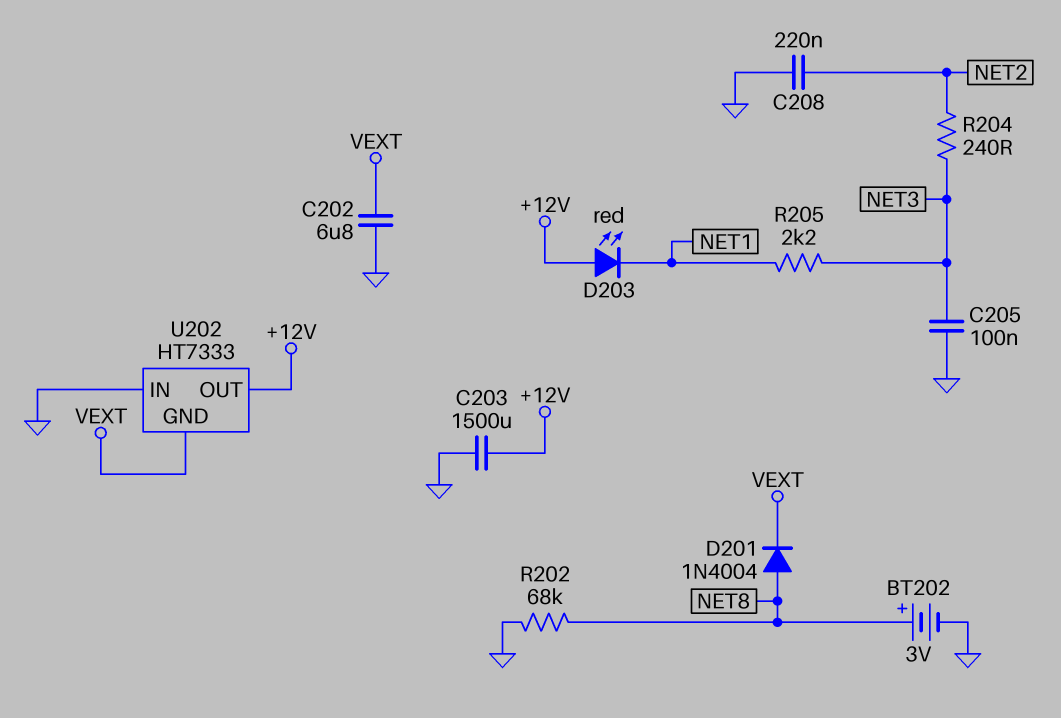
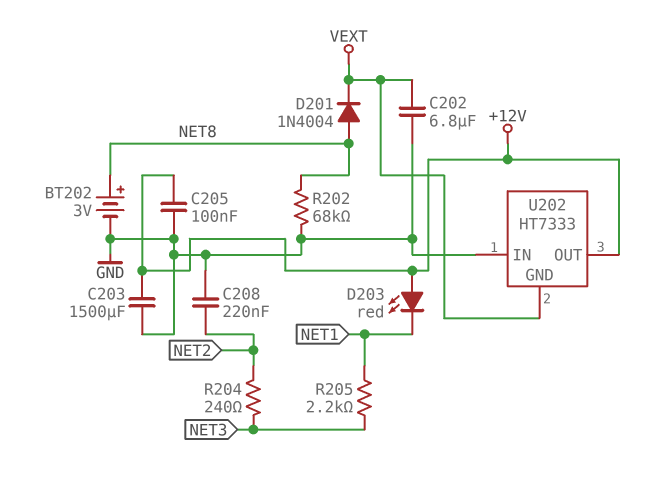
C205: 100nF (GND, NET3) -> 100nF (+12V, GND)

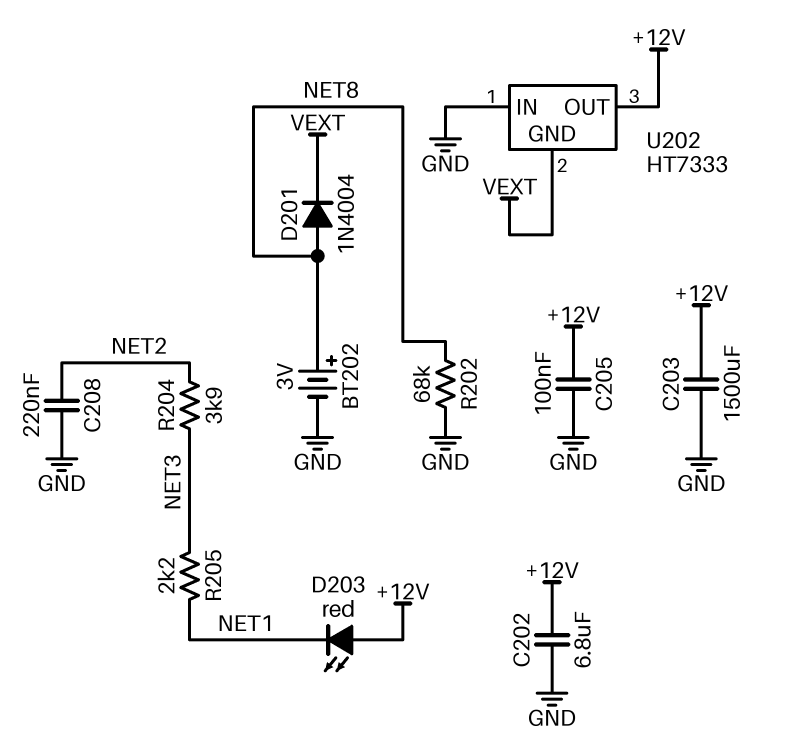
C202: 6.8uF (GND, VEXT) -> 6.8uF (+12V, GND)
R204: 240 (NET2, NET3) -> 3.9k (NET2, NET3)

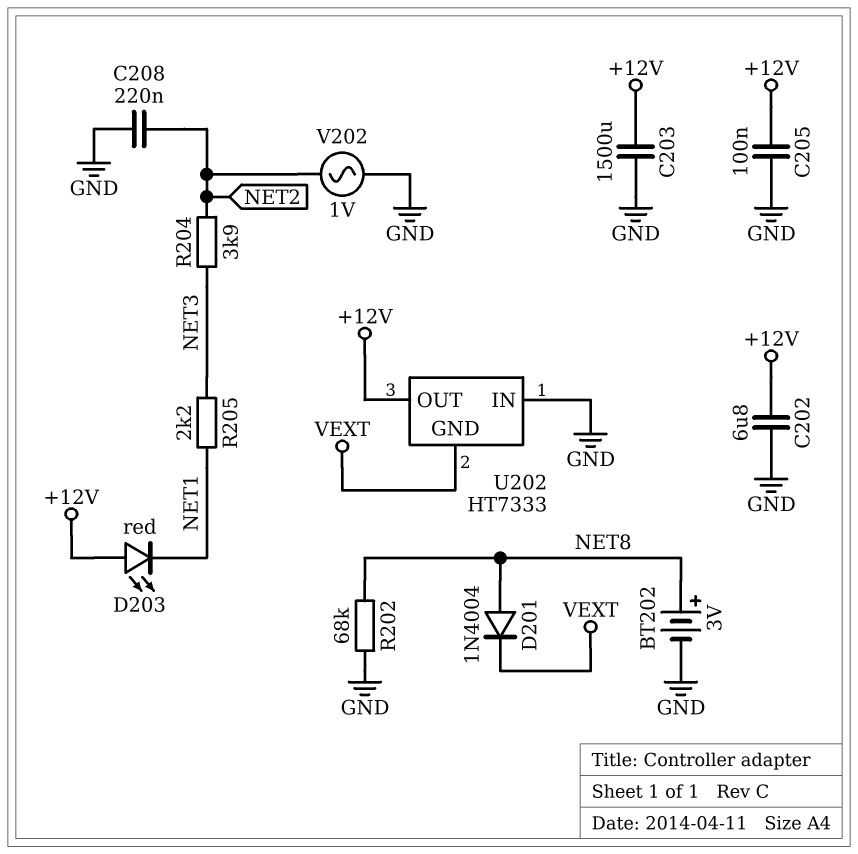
V202: none -> AC 1V (GND, NET2)

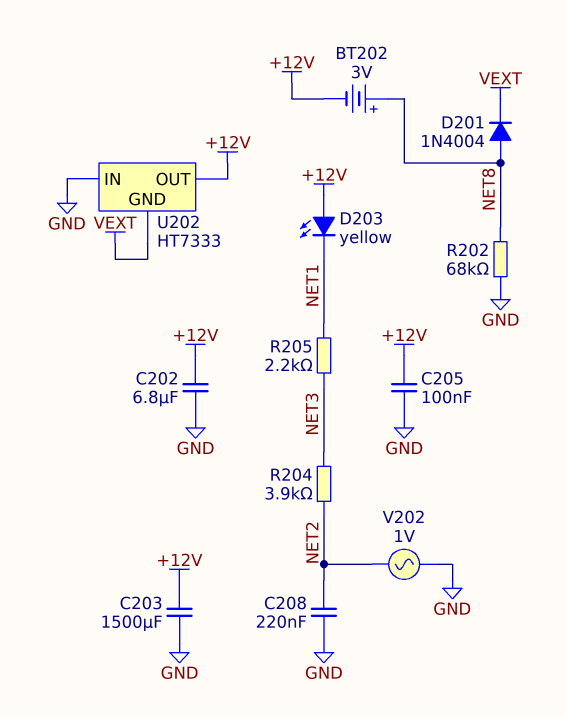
BT202: 3V (plus NET8, minus GND) -> 3V (plus NET8, minus +12V)
D203: LED red (A +12V, K NET1) -> LED yellow (A +12V, K NET1)

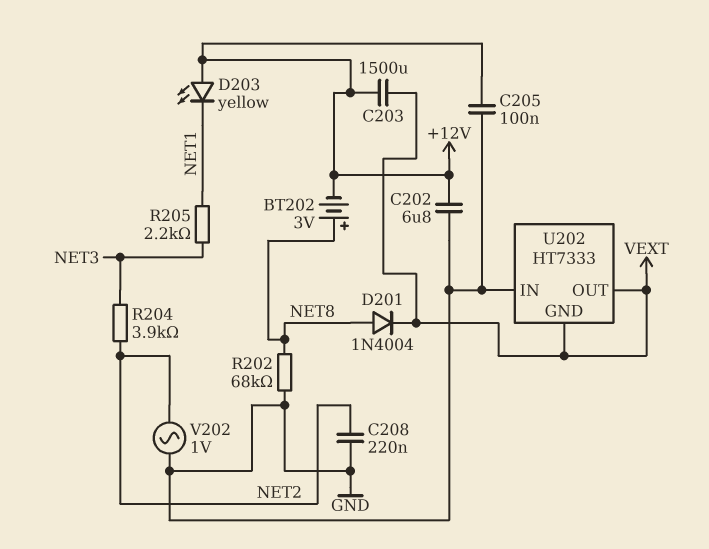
C203: 1500uF (+12V, GND) -> 1500uF (+12V, VEXT)
U202 pin OUT: +12V -> VEXT

